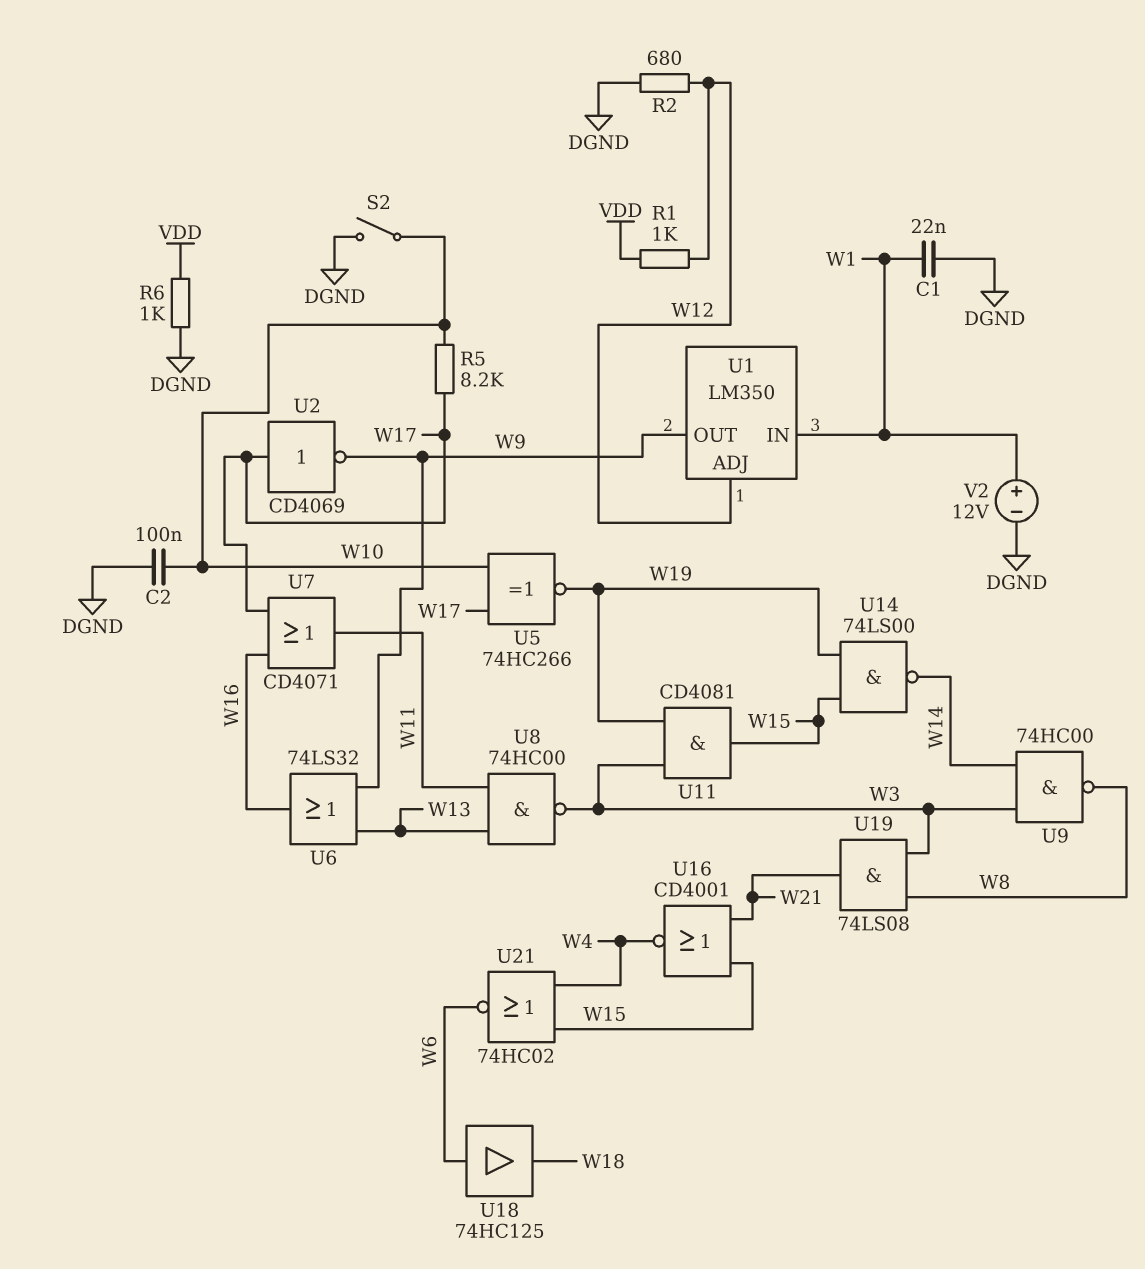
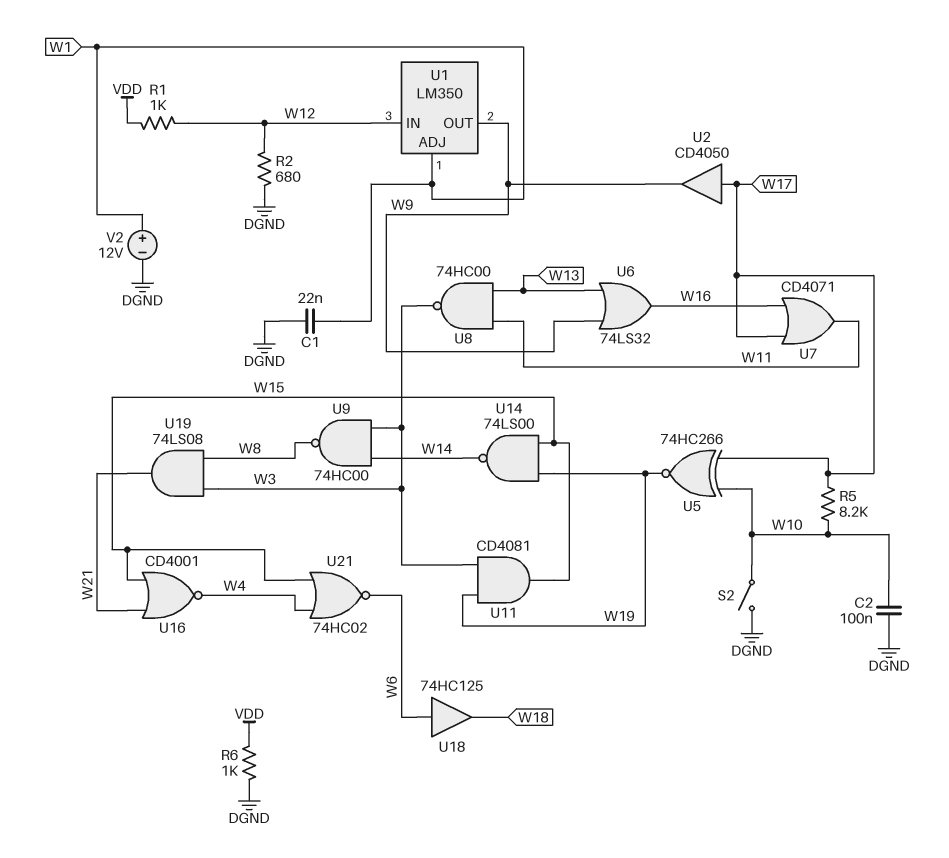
U1 pin ADJ: W12 -> W1
U1 pin IN: W1 -> W12
U2: NOT CD4069 (in W17, out W9) -> buffer CD4050 (in W17, out W9)

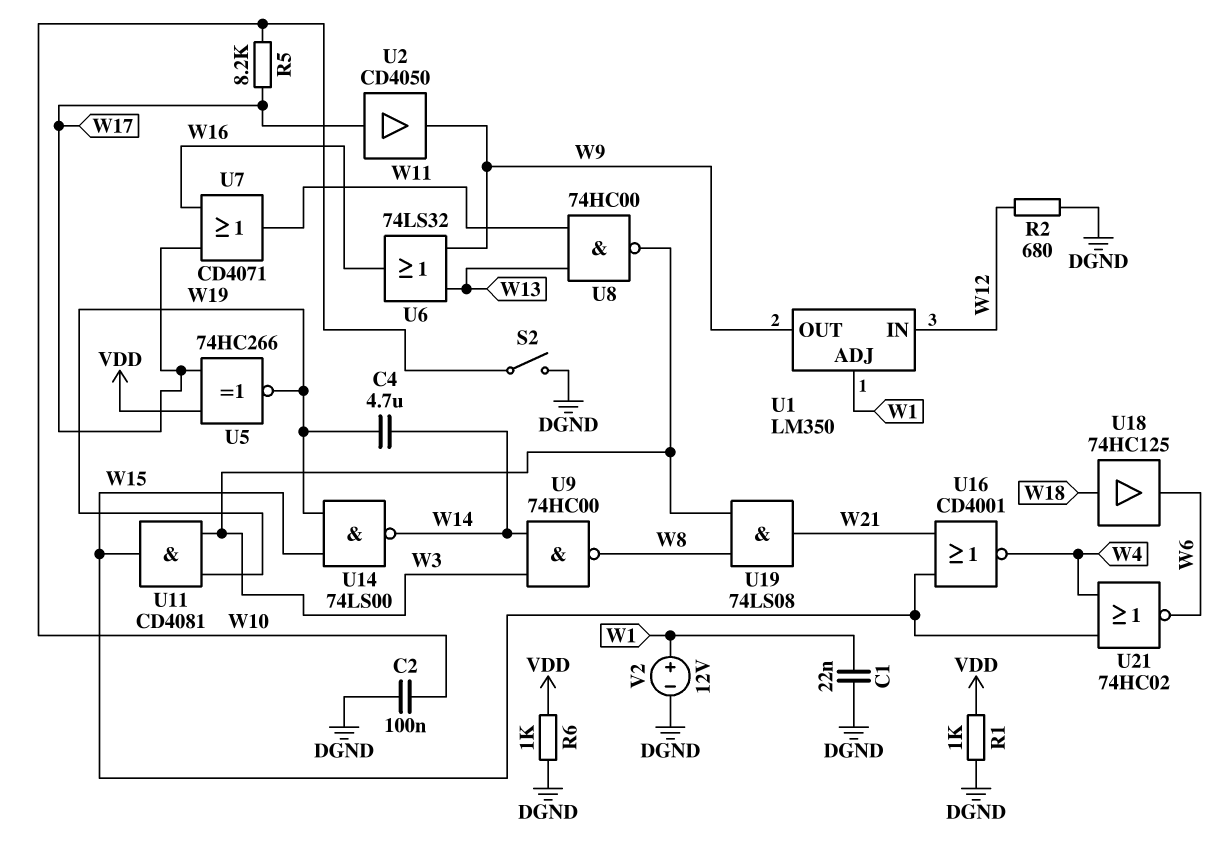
C4: none -> 4.7uF (W14, W19)
R1: 1k (VDD, W12) -> 1k (DGND, VDD)
U5: XNOR 74HC266 (in W10, in W17, out W19) -> XNOR 74HC266 (in VDD, in W17, out W19)
U18: buffer 74HC125 (in W6, out W18) -> buffer 74HC125 (in W18, out W6)

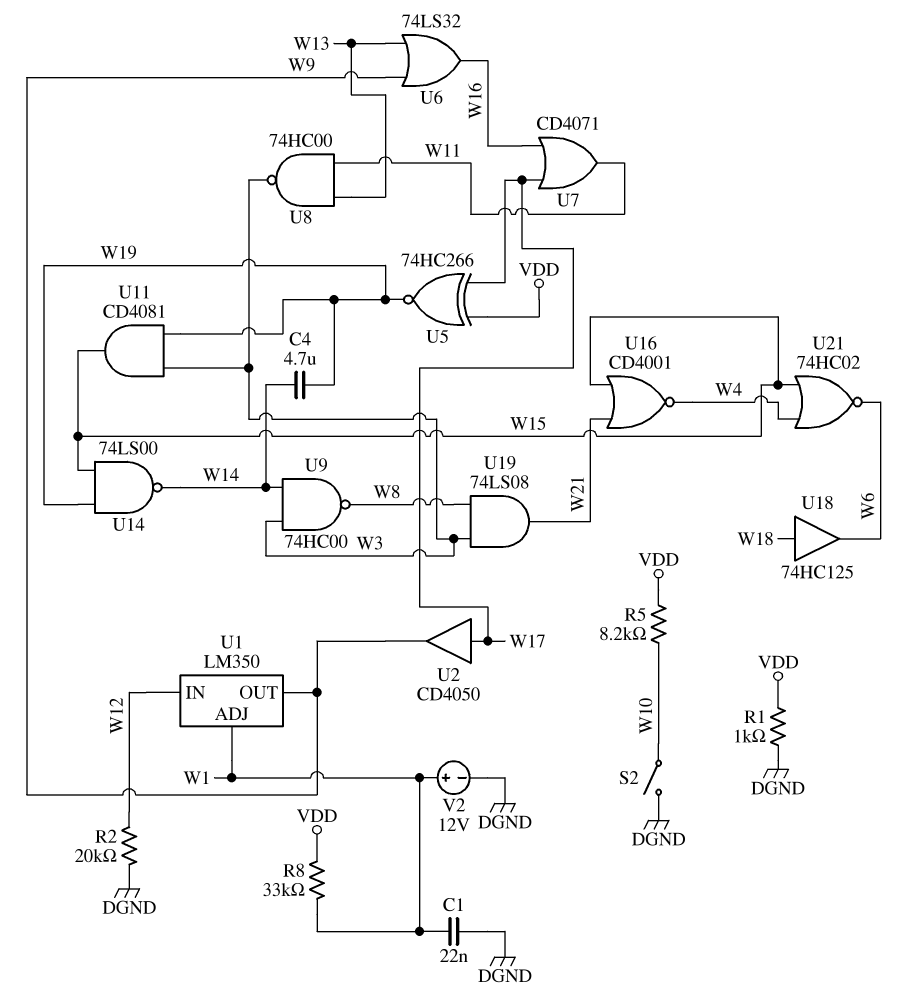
C2: 100nF (DGND, W10) -> none
R2: 680 (DGND, W12) -> 20k (DGND, W12)
R5: 8.2k (W10, W17) -> 8.2k (VDD, W10)
R6: 1k (DGND, VDD) -> none
R8: none -> 33k (VDD, W1)

